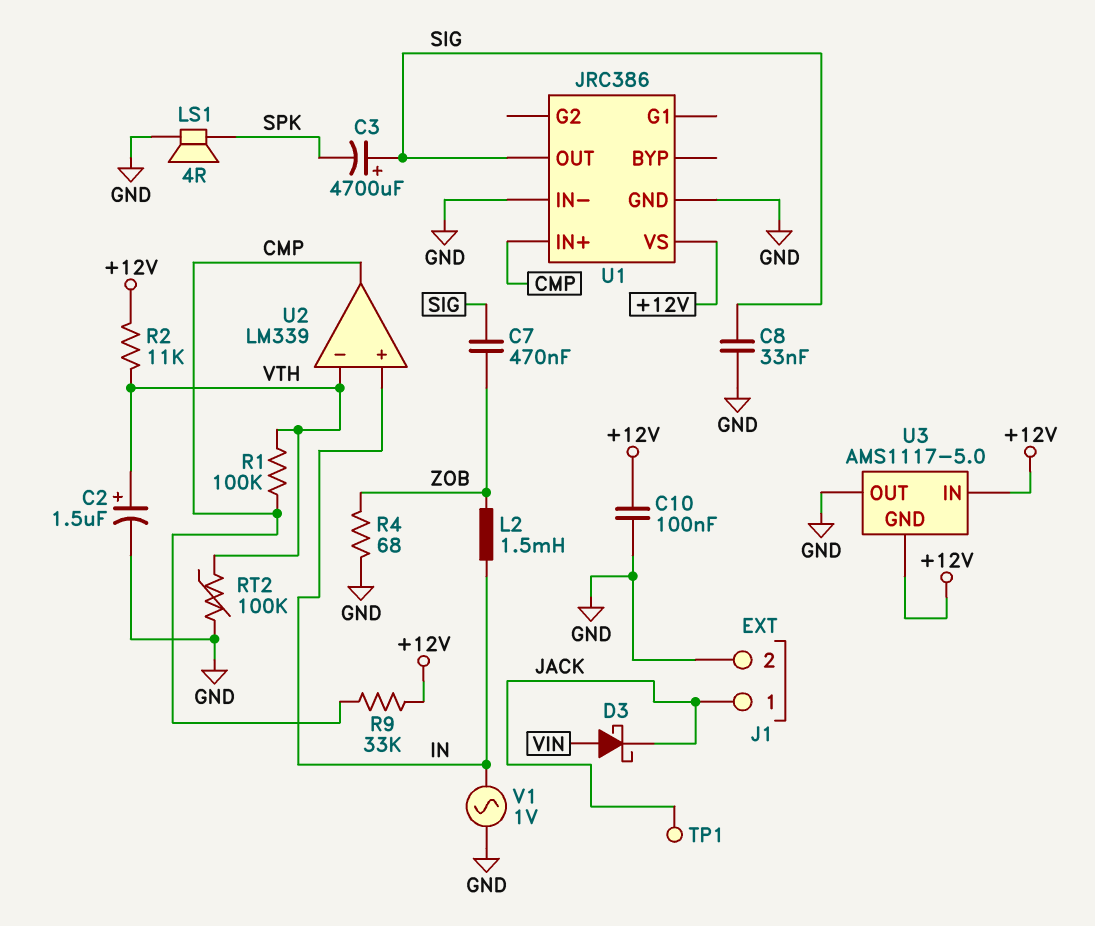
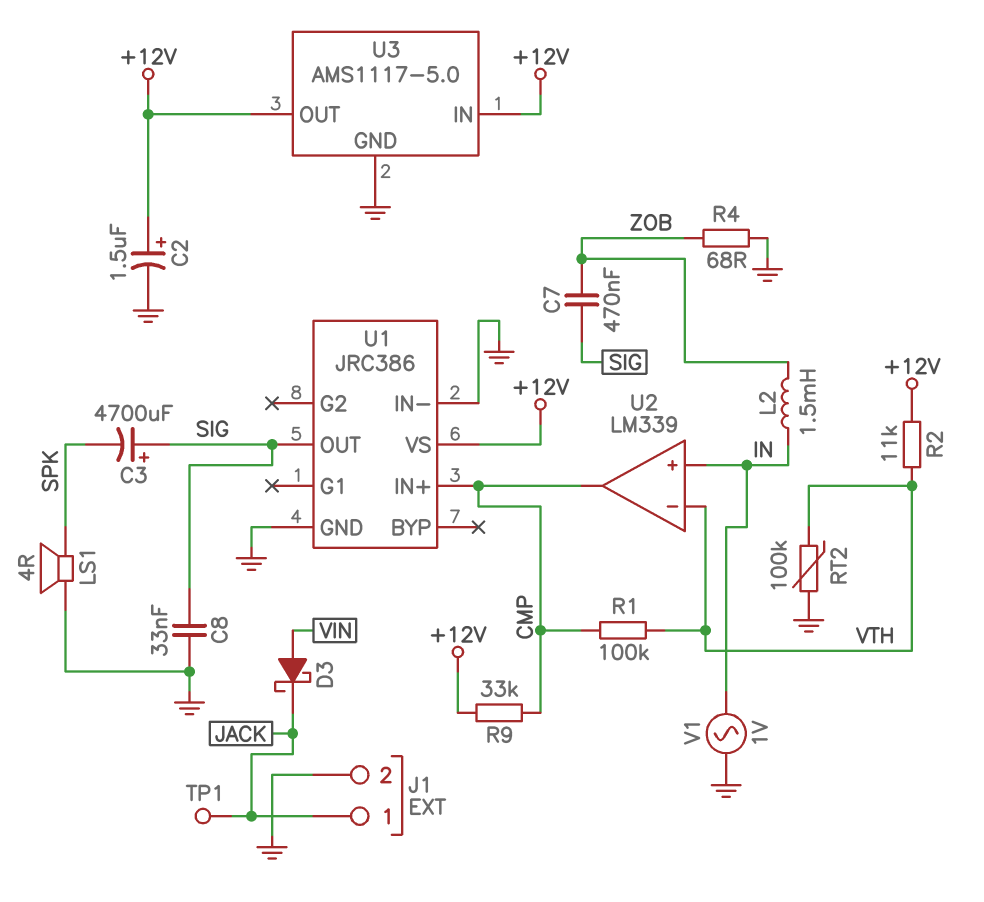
C2: 1.5uF (plus VTH, minus GND) -> 1.5uF (plus +12V, minus GND)
C10: 100nF (+12V, GND) -> none
U3 pin GND: +12V -> GND
U3 pin OUT: GND -> +12V

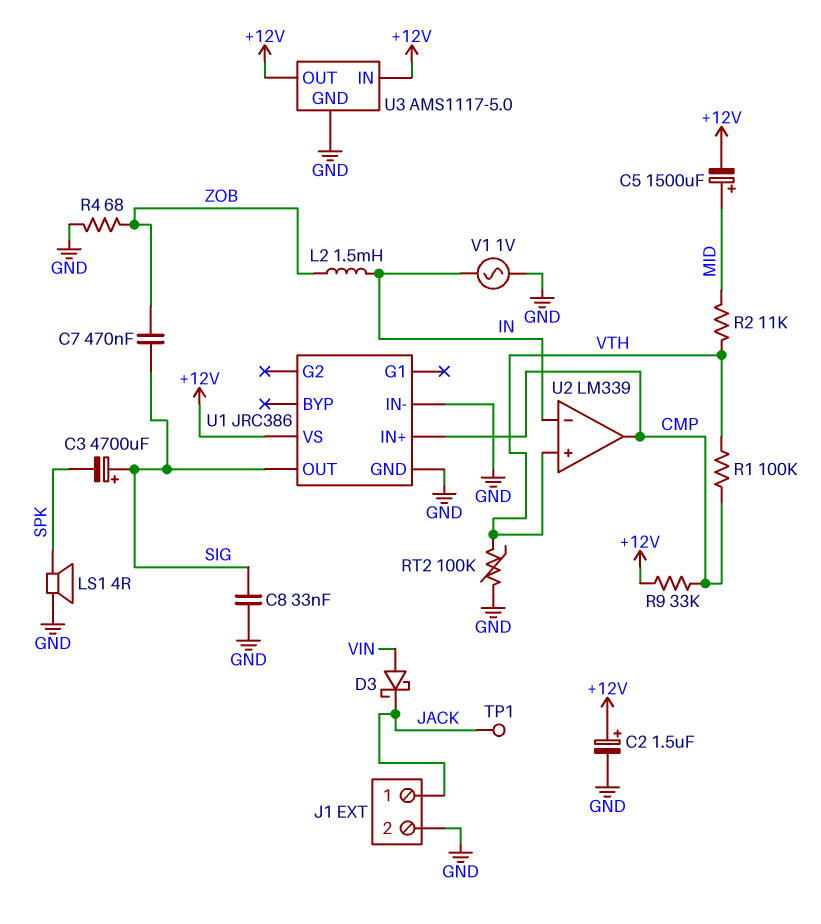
C5: none -> 1500uF (plus MID, minus +12V)
R2: 11k (+12V, VTH) -> 11k (MID, VTH)
U2 pin in+: IN -> VTH
U2 pin in-: VTH -> IN

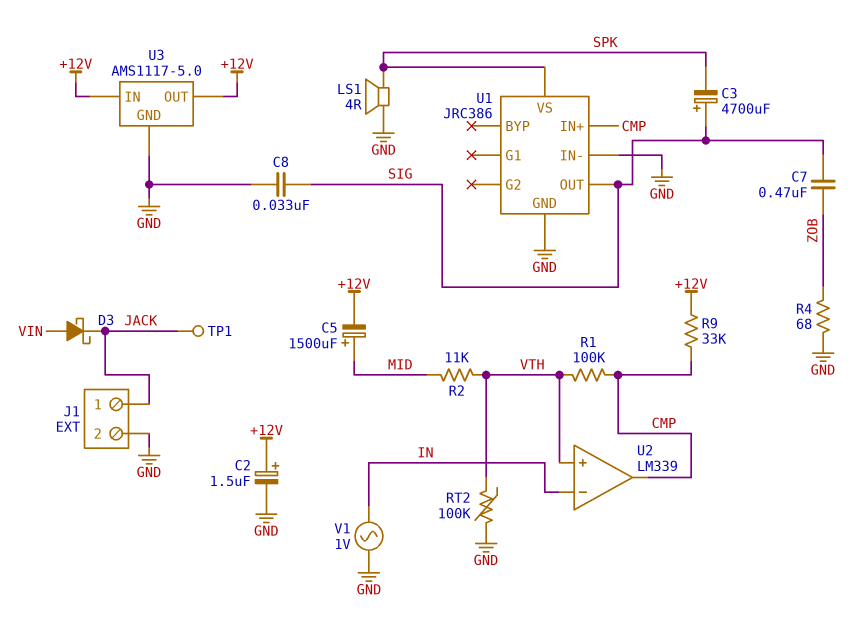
L2: 1.5mH (IN, ZOB) -> none
U1 pin VS: +12V -> SPK

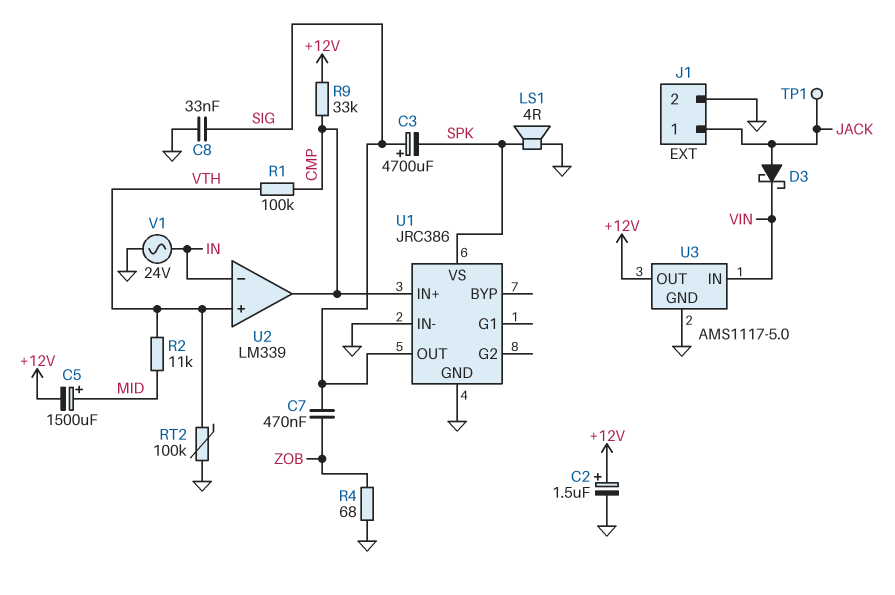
D3: schottky (A VIN, K JACK) -> schottky (A JACK, K VIN)
U3 pin IN: +12V -> VIN
V1: AC 1V (GND, IN) -> AC 24V (GND, IN)

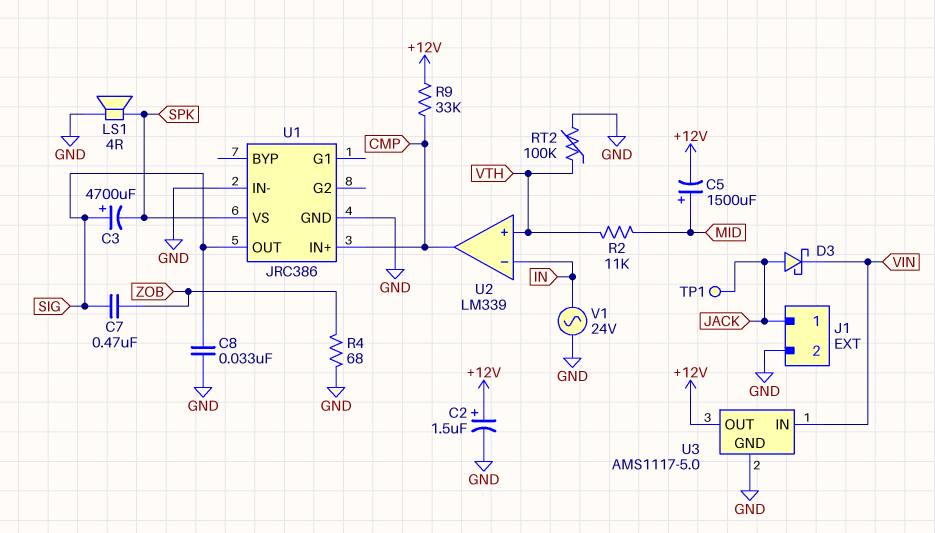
R1: 100k (CMP, VTH) -> none

